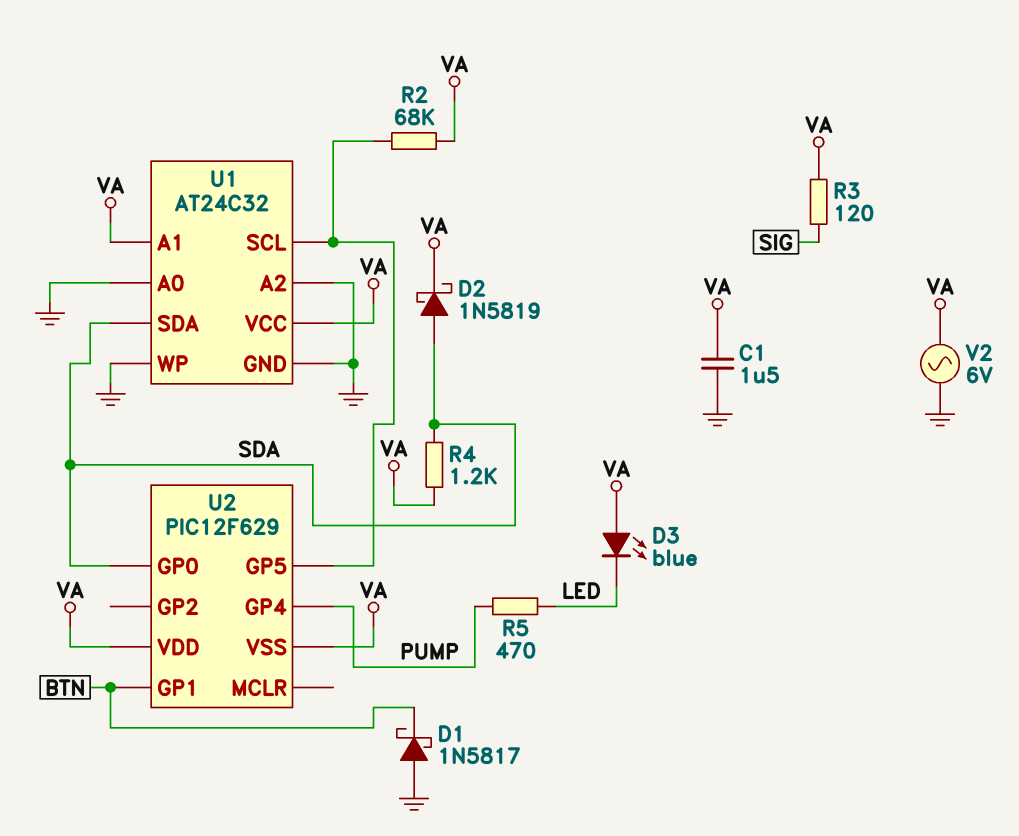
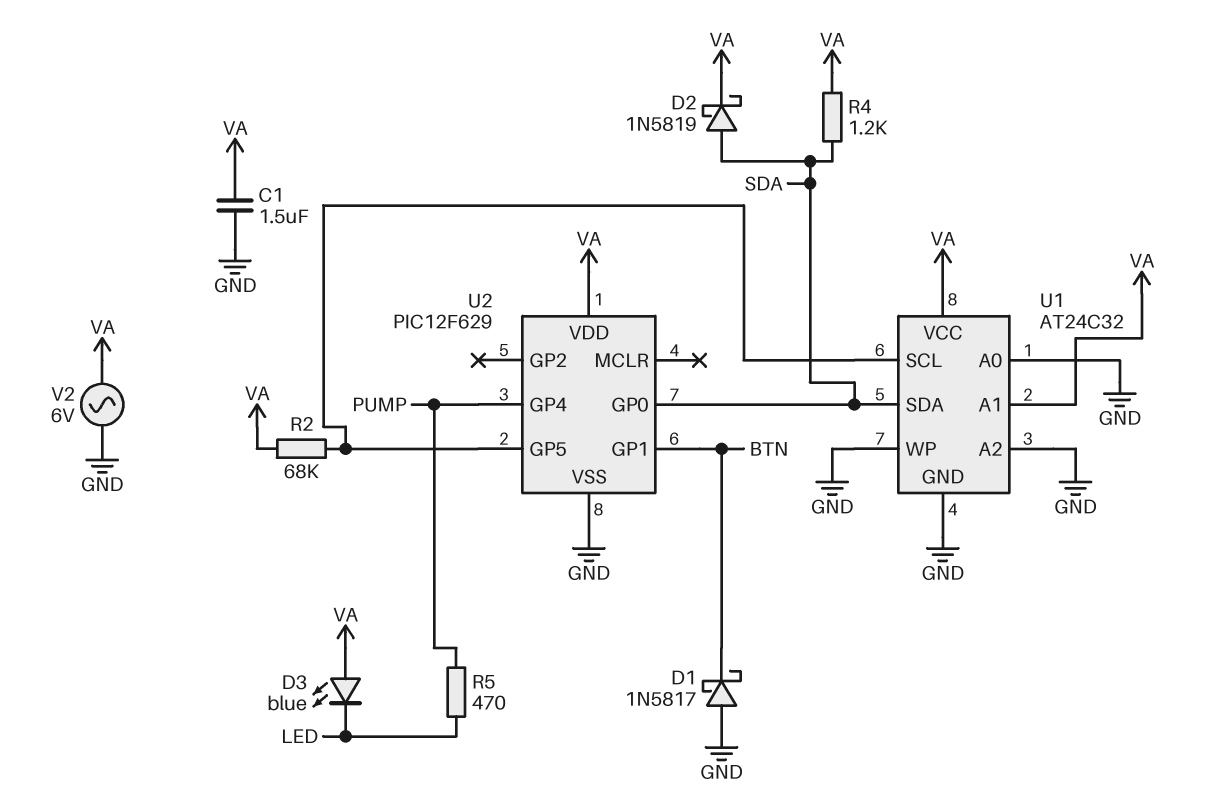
R3: 120 (SIG, VA) -> none
U2 pin VSS: VA -> GND

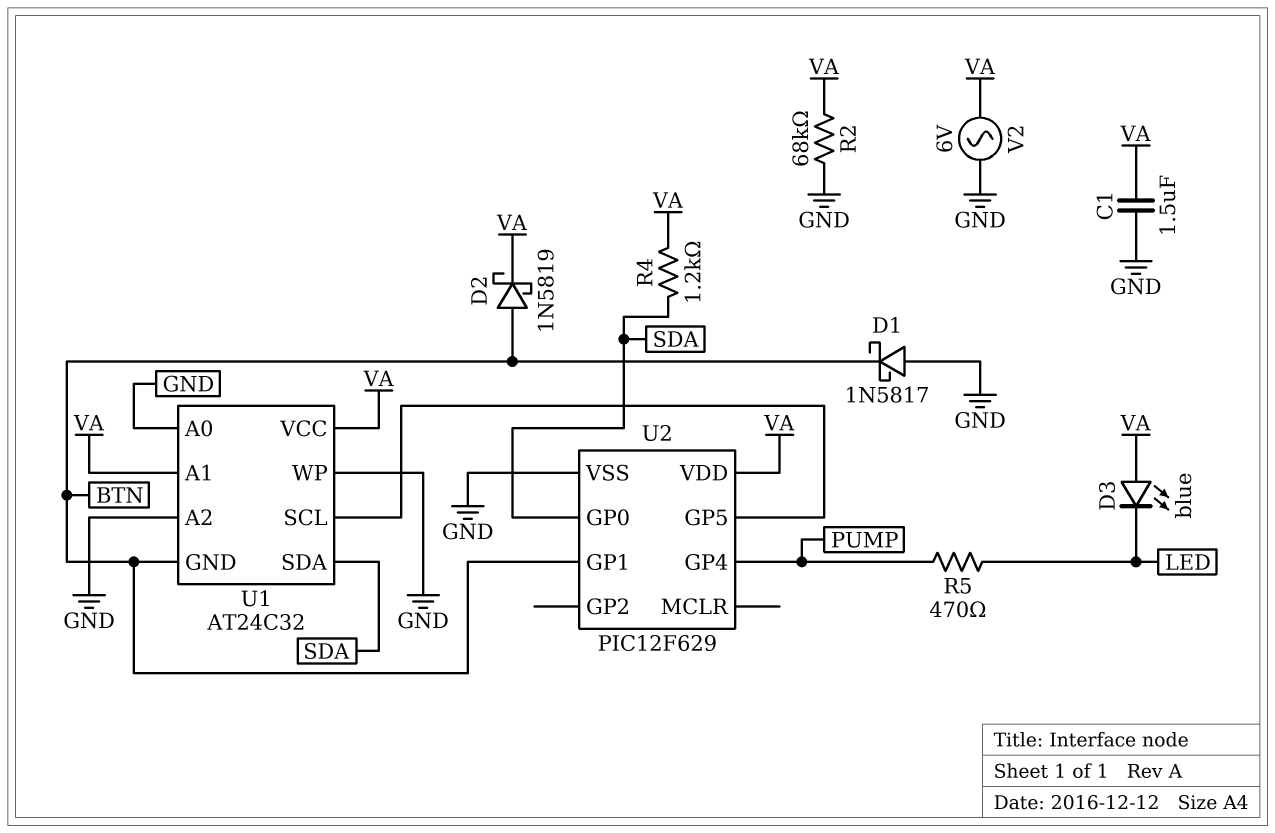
D2: schottky 1N5819 (A SDA, K VA) -> schottky 1N5819 (A BTN, K VA)
R2: 68k (U1/SCL, VA) -> 68k (GND, VA)
U1 pin GND: GND -> BTN

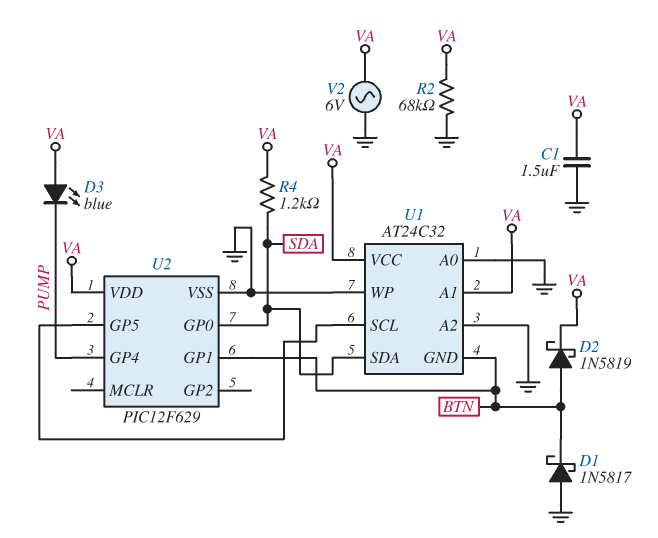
D3: LED blue (A VA, K LED) -> LED blue (A VA, K PUMP)
R5: 470 (LED, PUMP) -> none

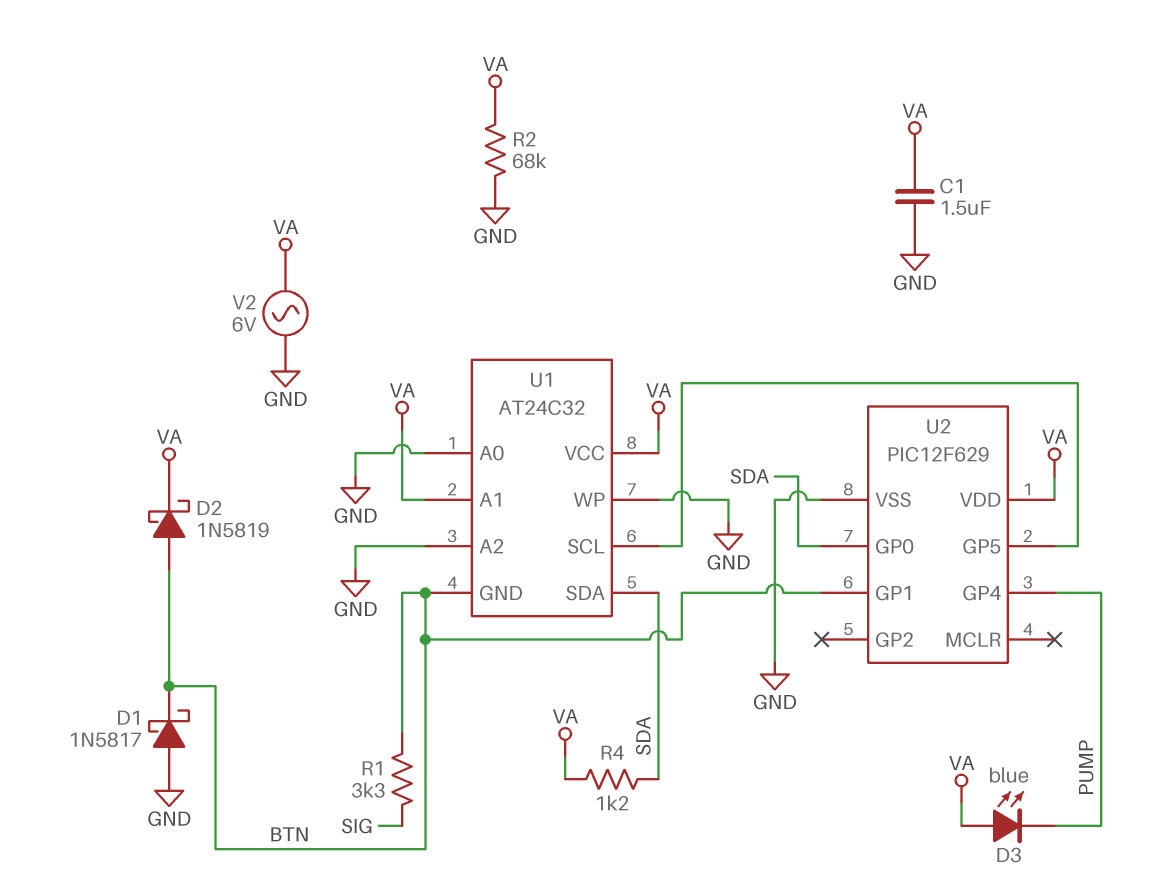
R1: none -> 3.3k (BTN, SIG)

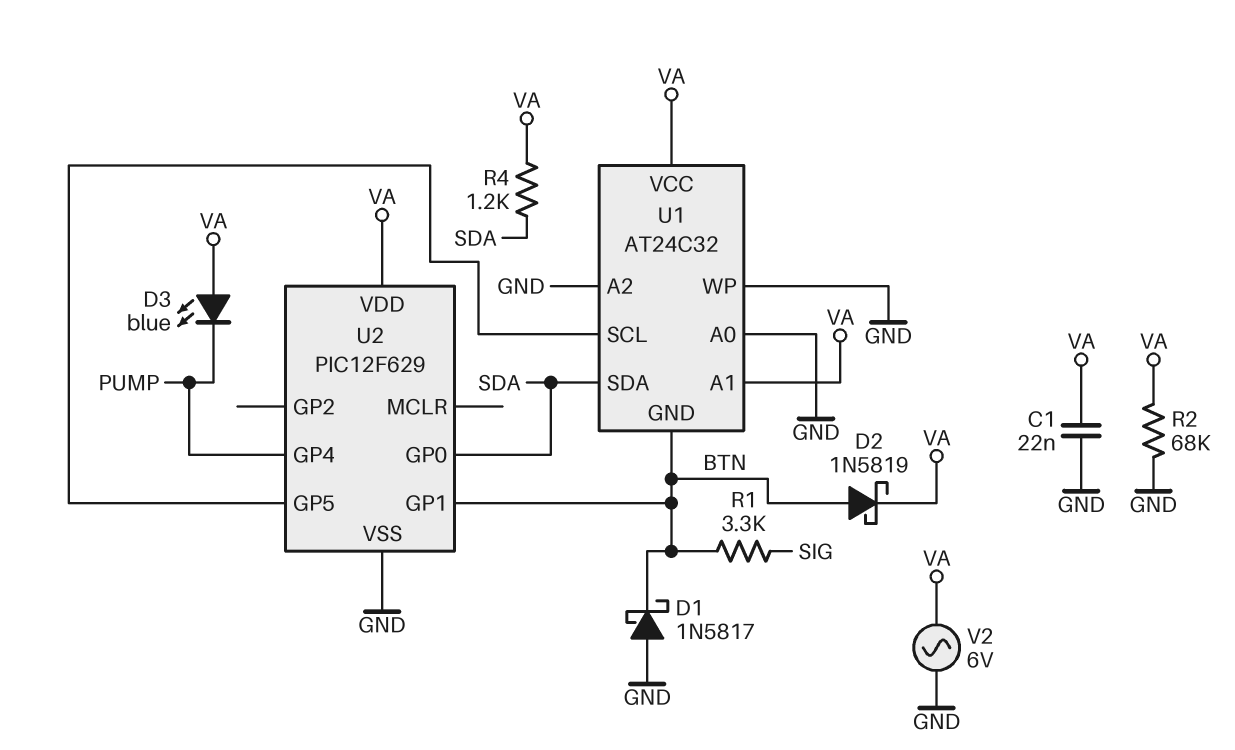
C1: 1.5uF (GND, VA) -> 22nF (GND, VA)

